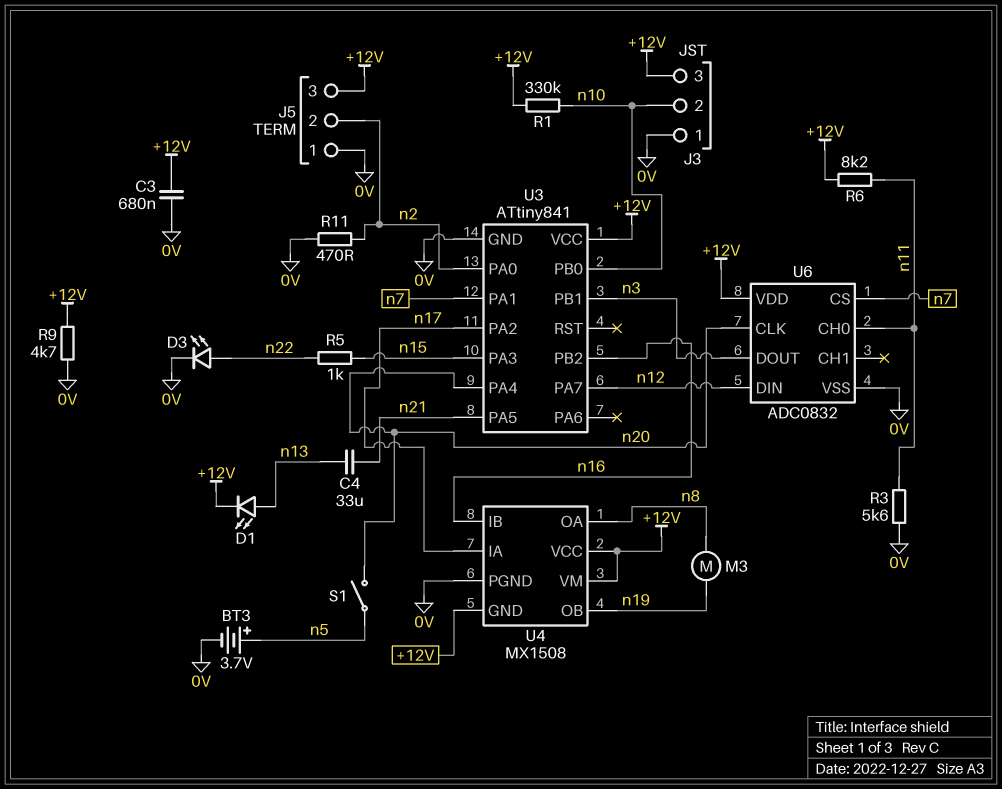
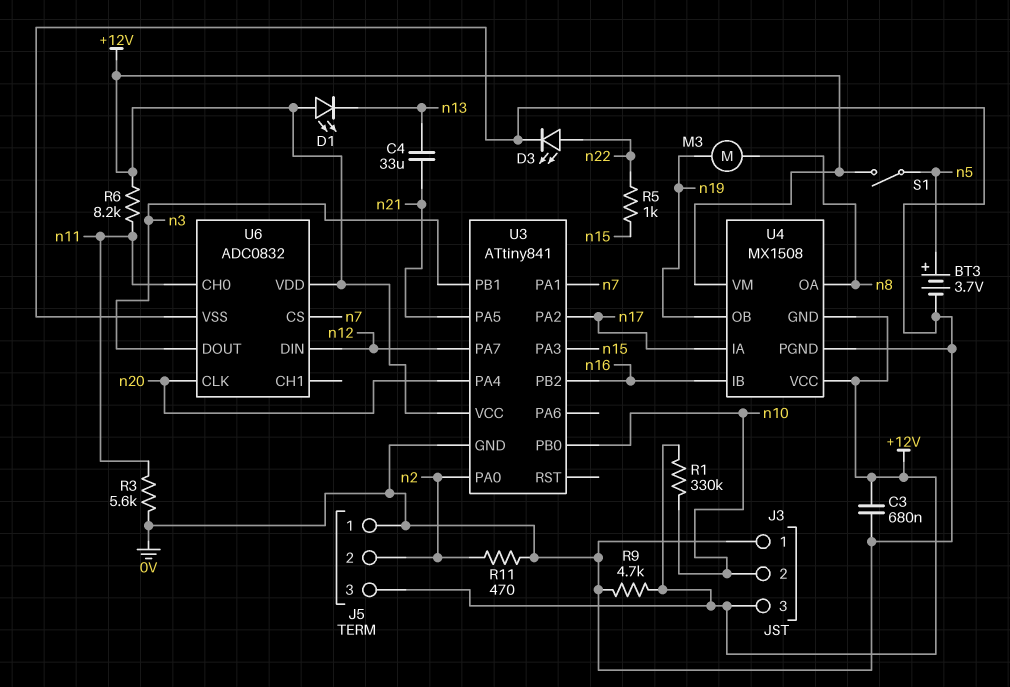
D1: LED (A n13, K +12V) -> LED (A +12V, K n13)
S1: switch (n5, n20) -> switch (+12V, n5)

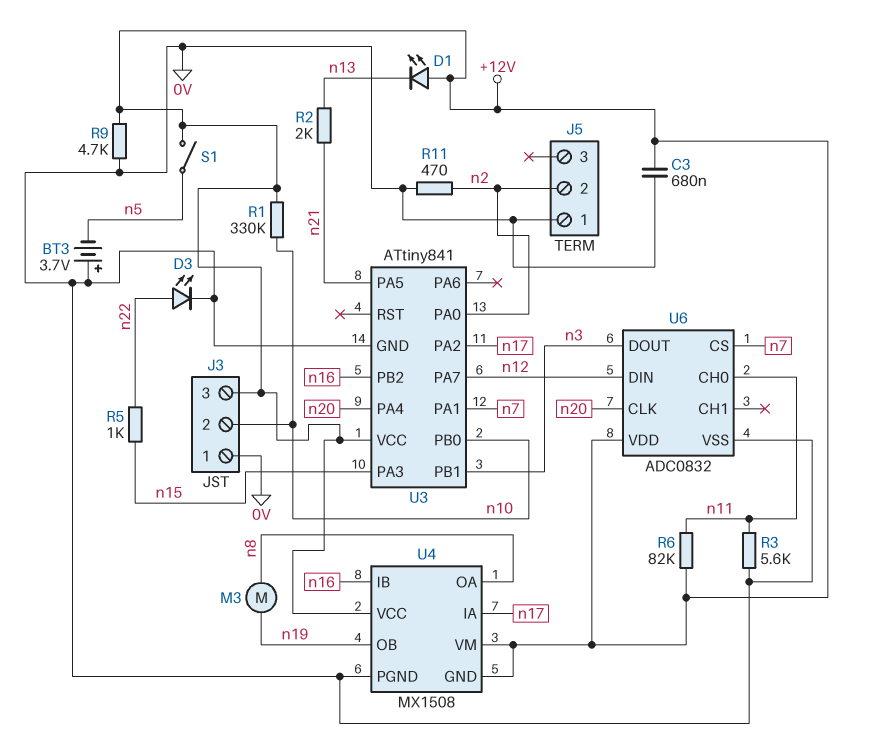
BT3: 3.7V (plus n5, minus 0V) -> 3.7V (plus 0V, minus n5)
C4: 33uF (n13, n21) -> none
J5 pin 3: +12V -> none
R2: none -> 2k (n13, n21)
R6: 8.2k (+12V, n11) -> 82k (+12V, n11)

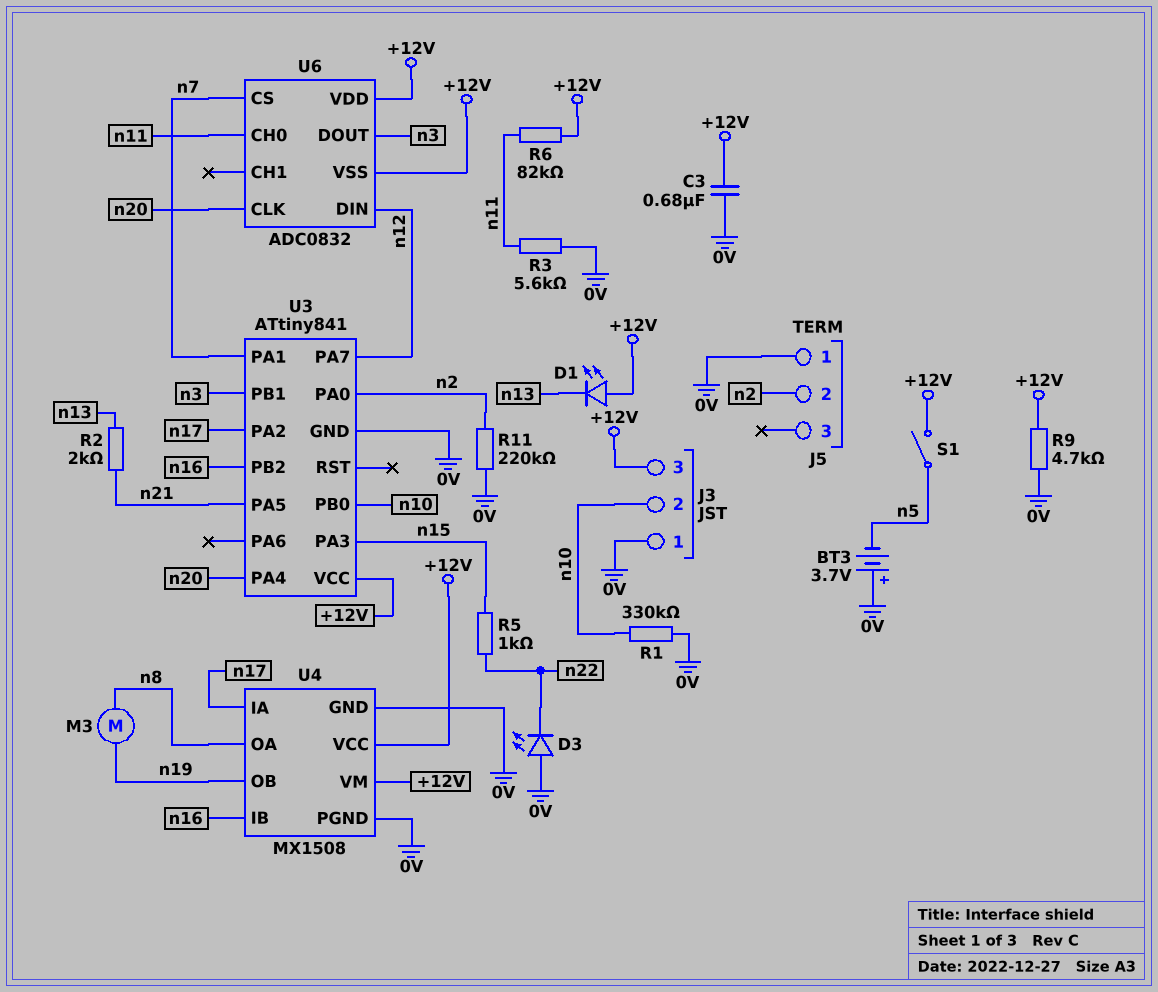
D3: LED (A n22, K 0V) -> LED (A 0V, K n22)
R1: 330k (+12V, n10) -> 330k (0V, n10)
R11: 470 (0V, n2) -> 220k (0V, n2)
U4 pin GND: +12V -> 0V
U6 pin VSS: 0V -> +12V

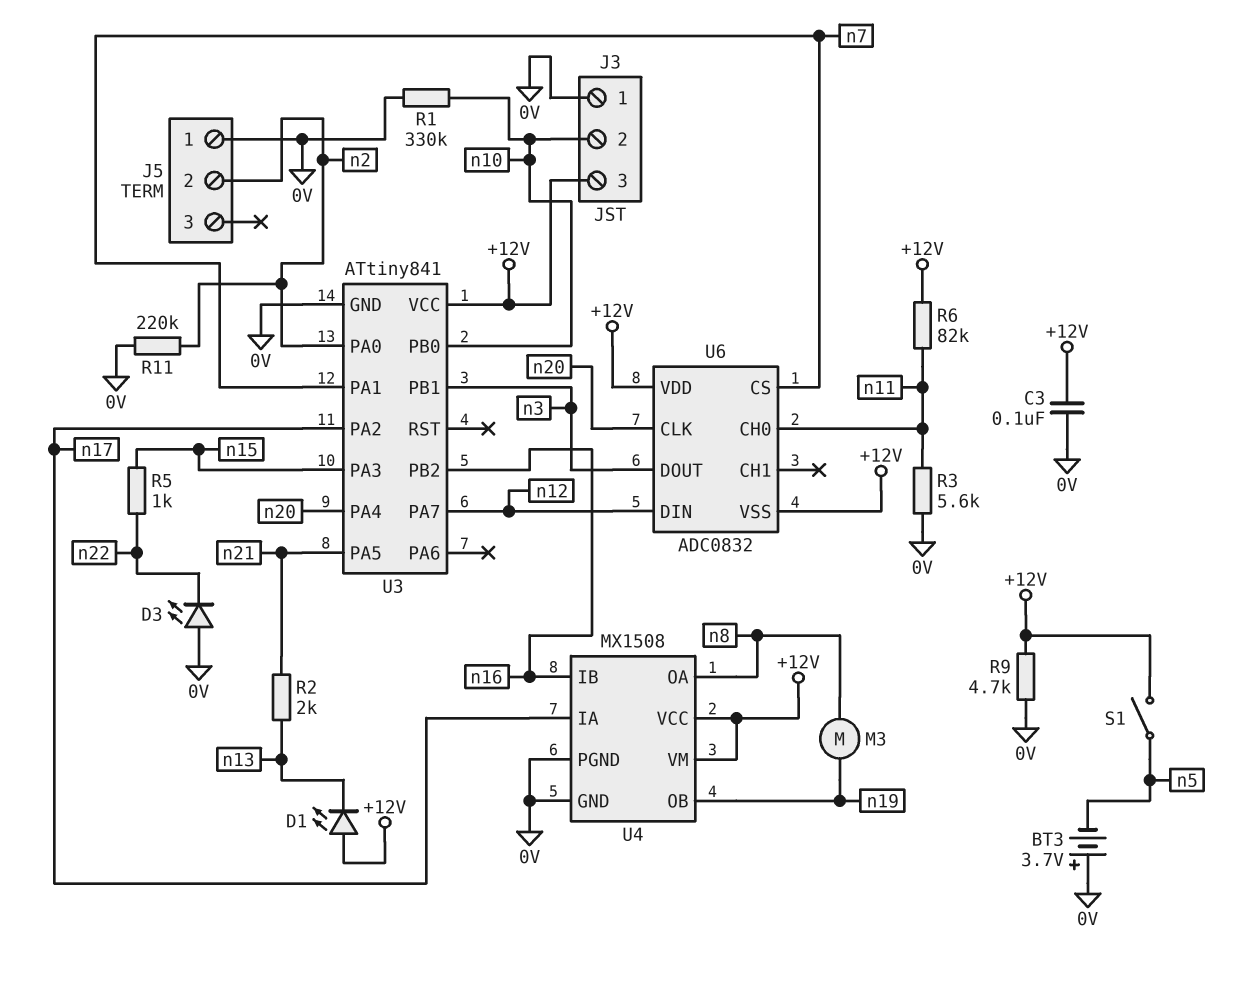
C3: 680nF (+12V, 0V) -> 100nF (+12V, 0V)

